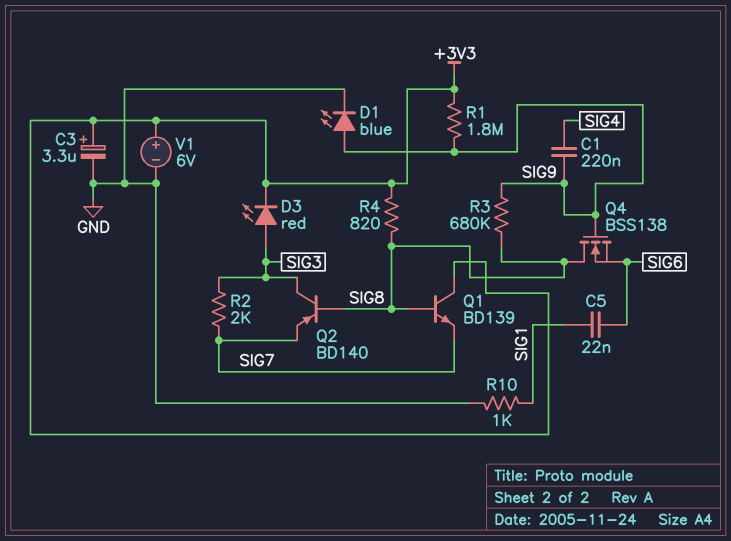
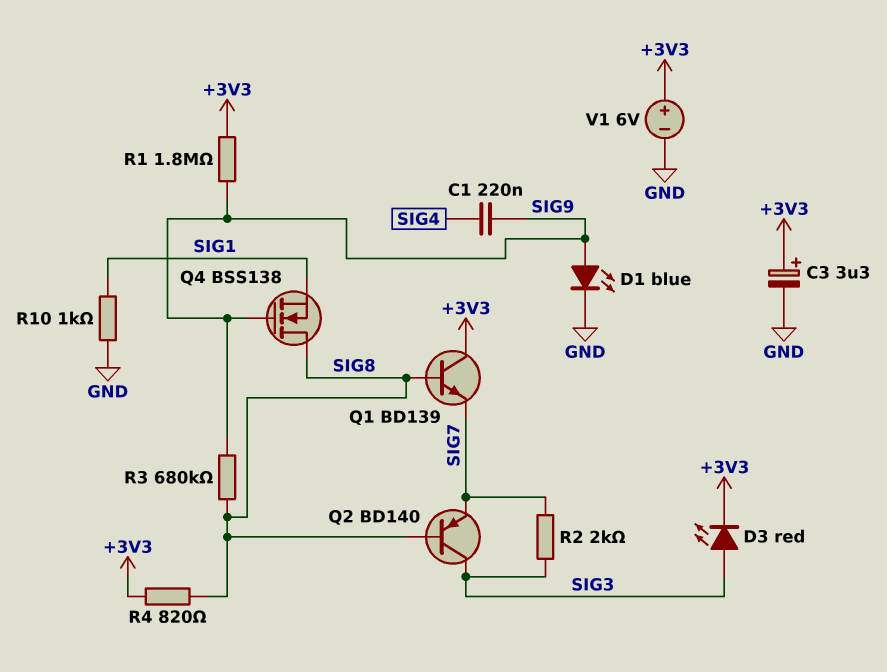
C5: 22nF (SIG1, SIG6) -> none
Q4: NMOS BSS138 (G SIG9, D SIG8, S SIG6) -> NMOS BSS138 (G SIG9, D SIG8, S SIG1)

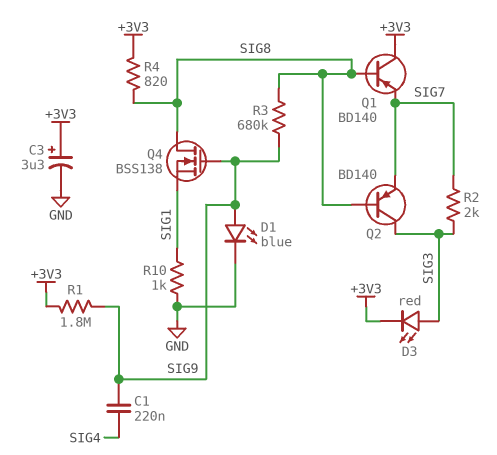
Q1: NPN BD139 (B SIG8, C +3V3, E SIG7) -> PNP BD140 (B SIG8, C +3V3, E SIG7)
V1: 6V (plus +3V3, minus GND) -> none

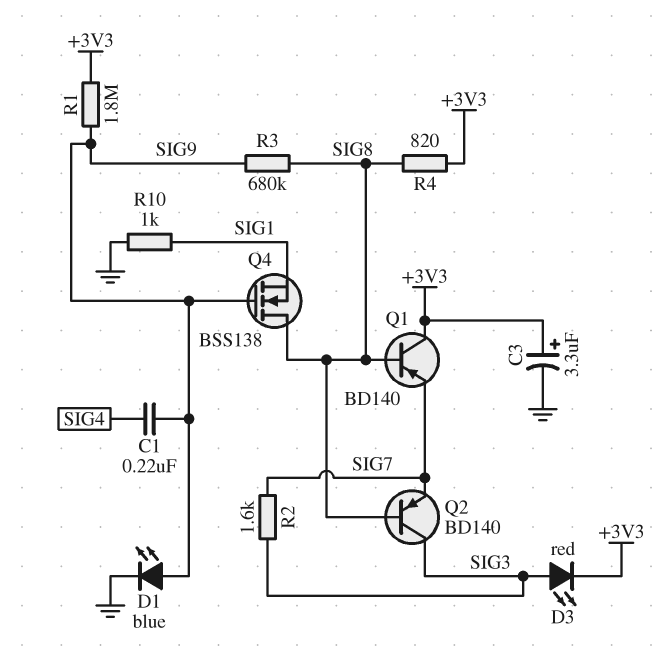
R2: 2k (SIG3, SIG7) -> 1.6k (SIG3, SIG7)

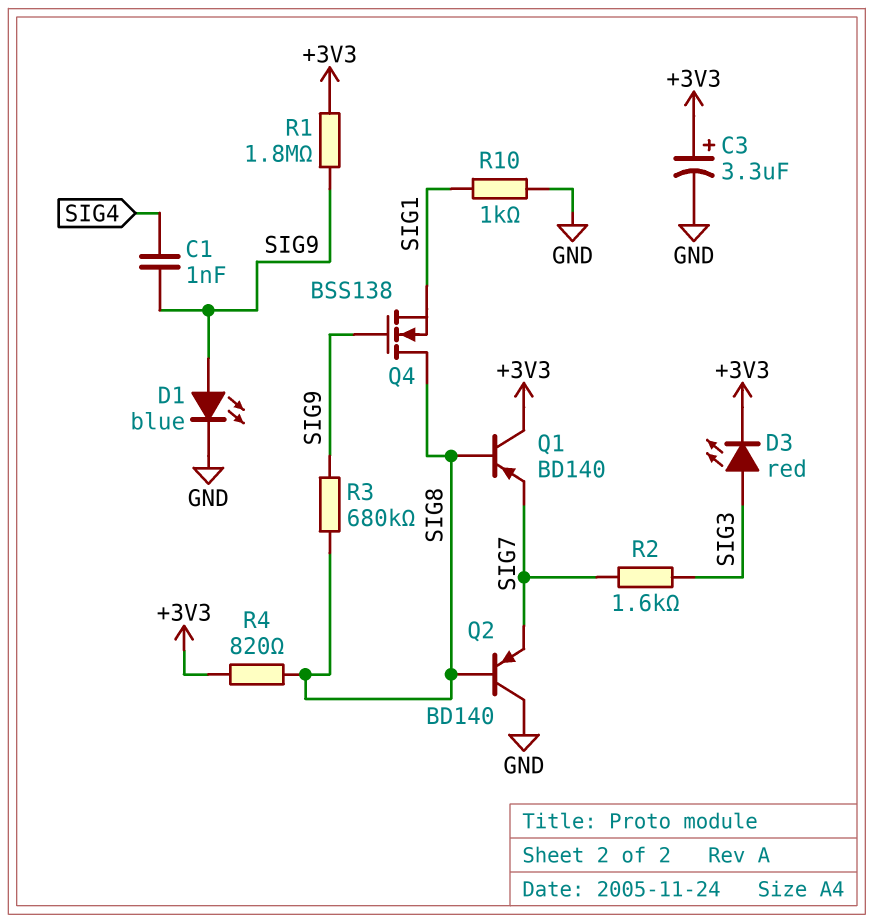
C1: 220nF (SIG4, SIG9) -> 1nF (SIG4, SIG9)
Q2: PNP BD140 (B SIG8, C SIG3, E SIG7) -> PNP BD140 (B SIG8, C GND, E SIG7)

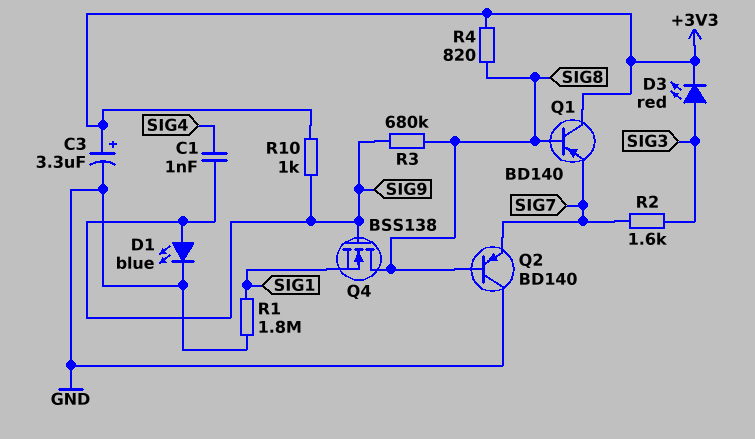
R1: 1.8M (+3V3, SIG9) -> 1.8M (GND, SIG1)
R10: 1k (GND, SIG1) -> 1k (+3V3, SIG9)

